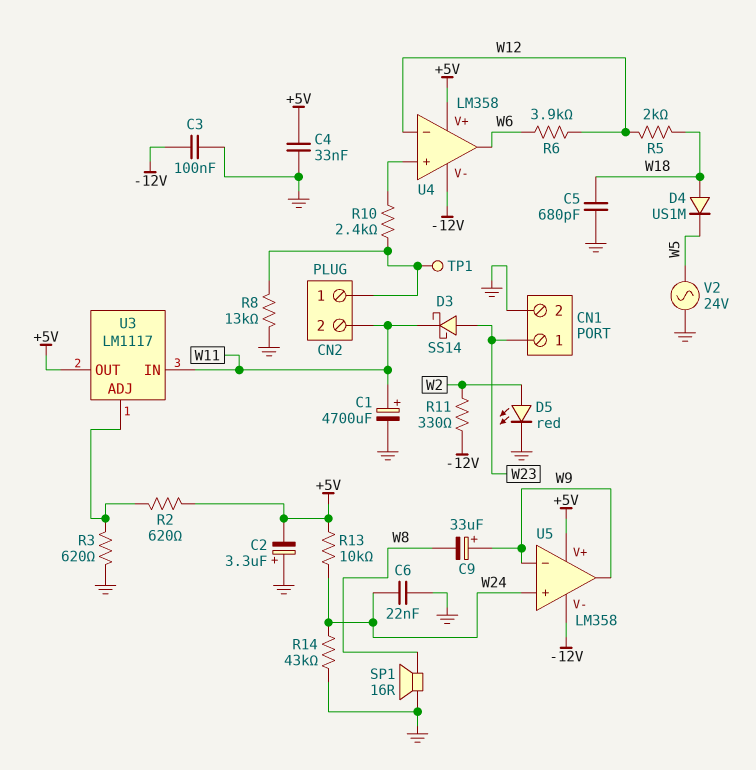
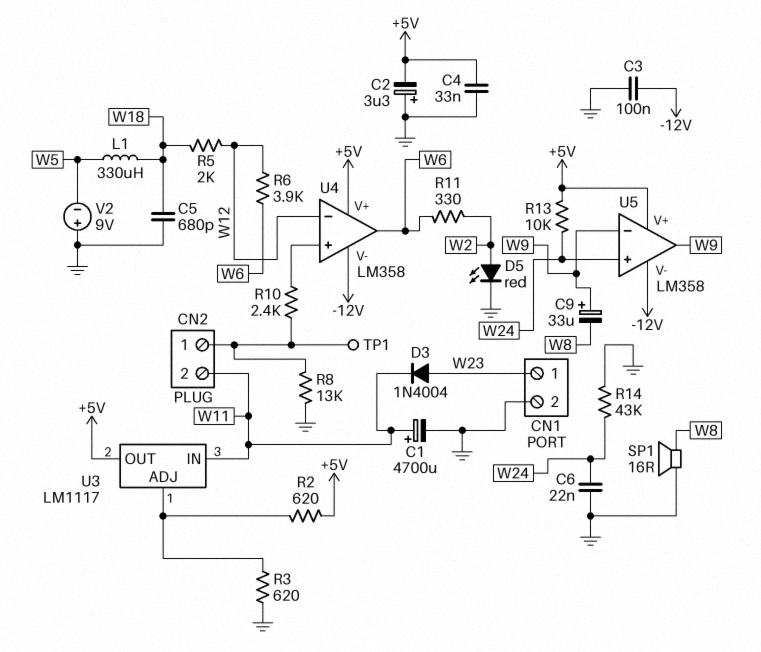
D3: schottky SS14 (A W23, K W11) -> diode 1N4004 (A W23, K W11)
D4: diode US1M (A W18, K W5) -> none
L1: none -> 330uH (W5, W18)
R11: 330 (-12V, W2) -> 330 (W2, W6)
V2: AC 24V (GND, W5) -> 9V (plus GND, minus W5)

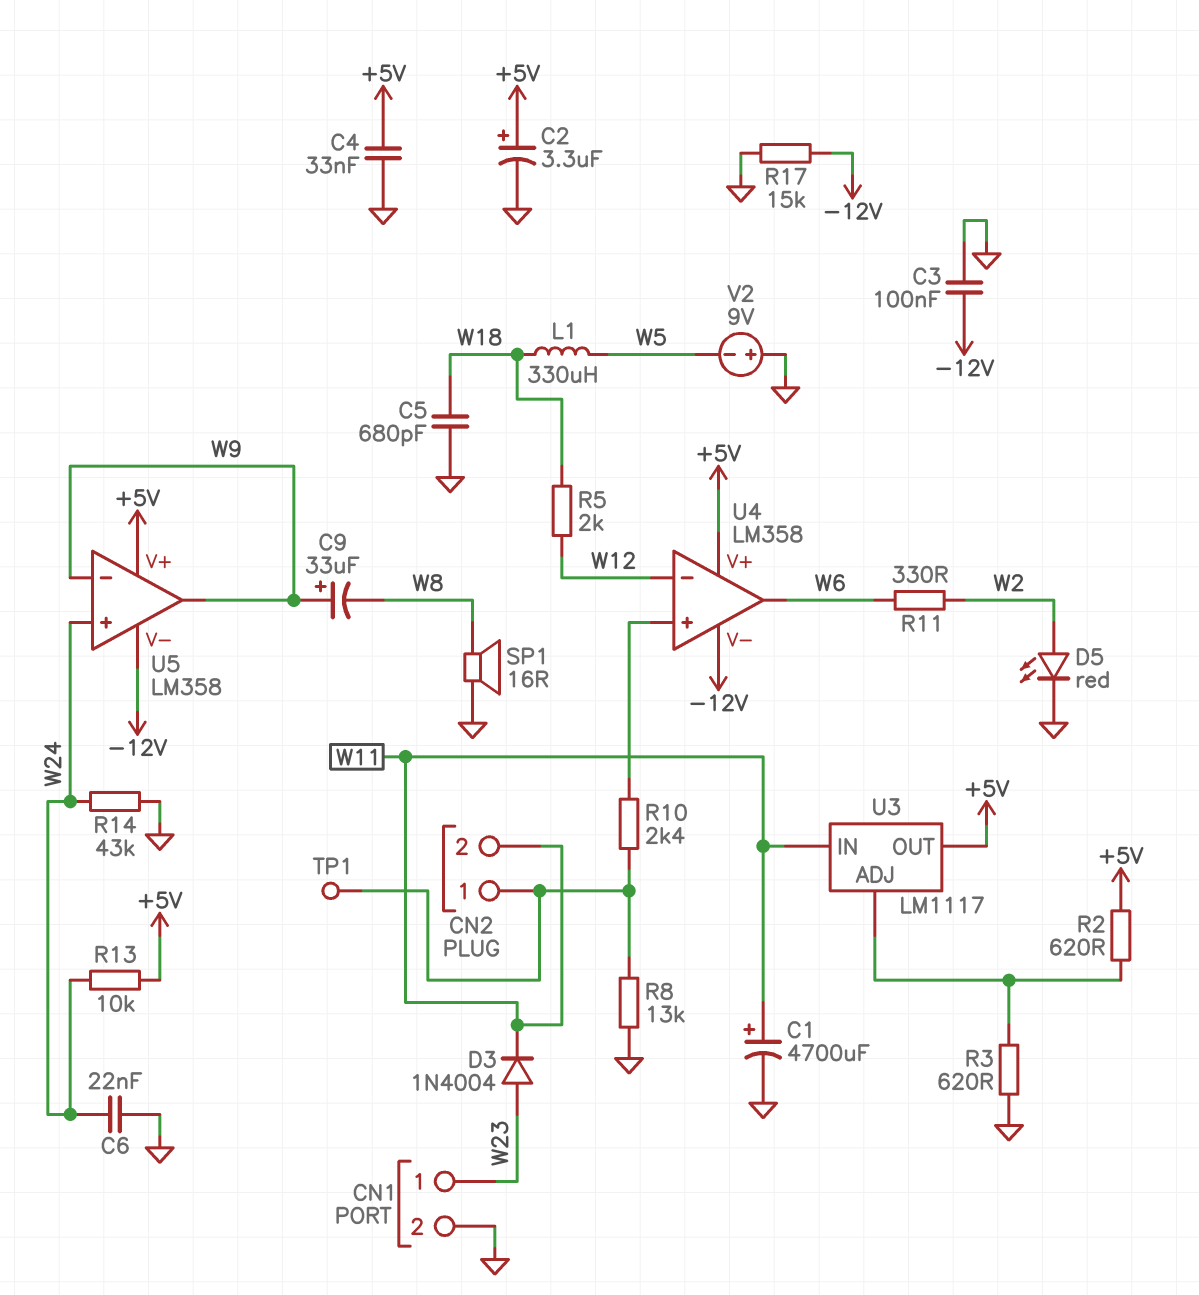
C2: 3.3uF (plus GND, minus +5V) -> 3.3uF (plus +5V, minus GND)
R6: 3.9k (W6, W12) -> none
R17: none -> 15k (-12V, GND)

